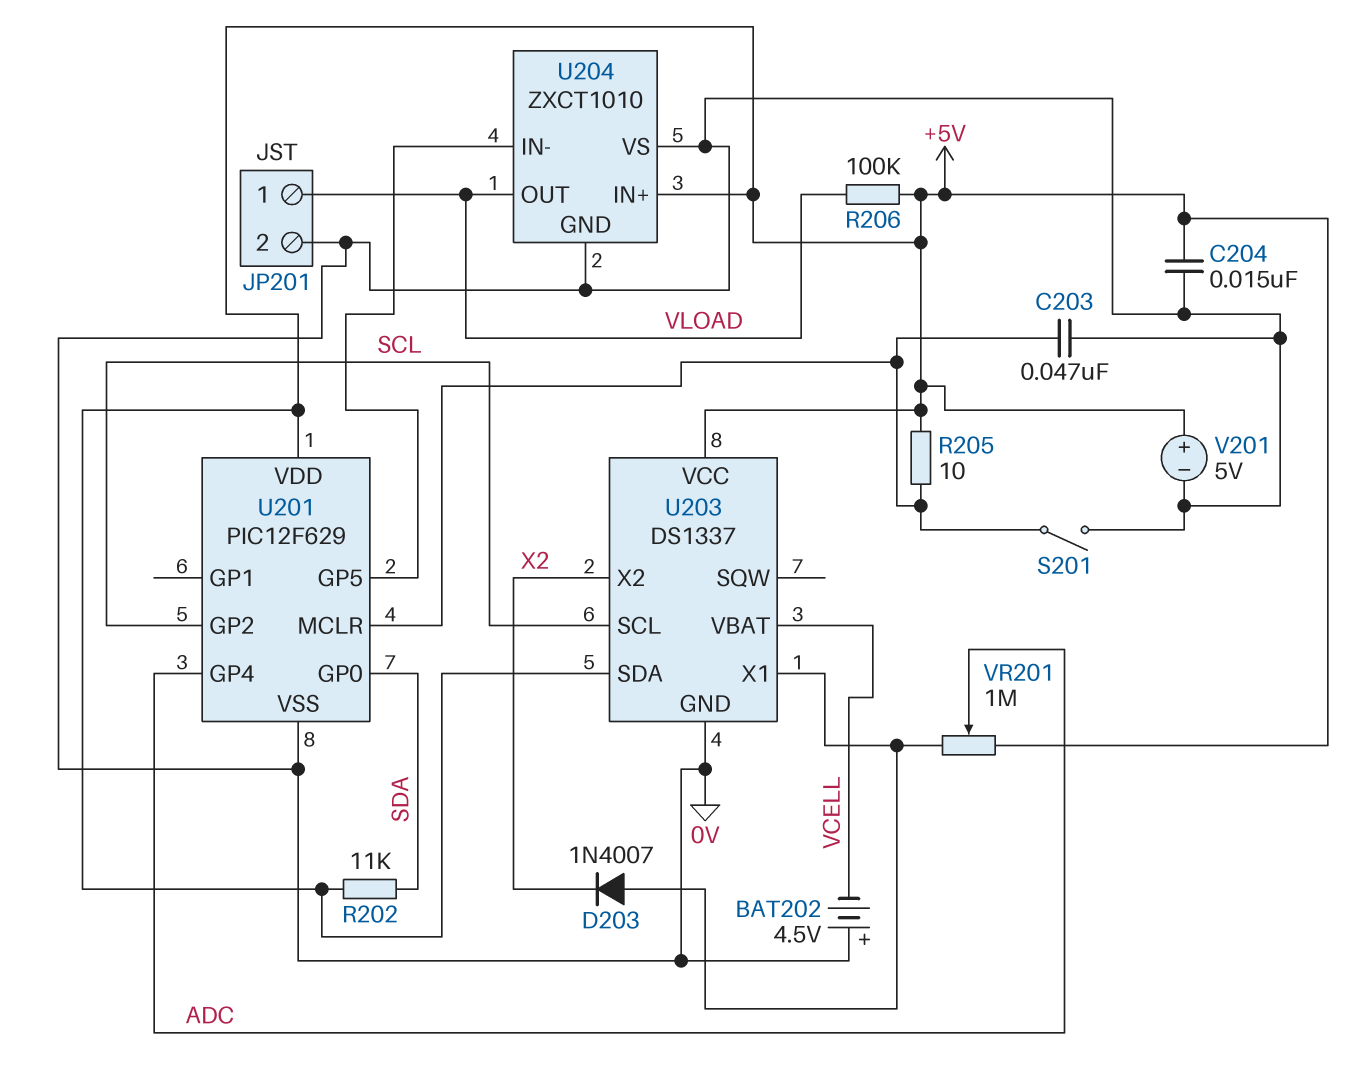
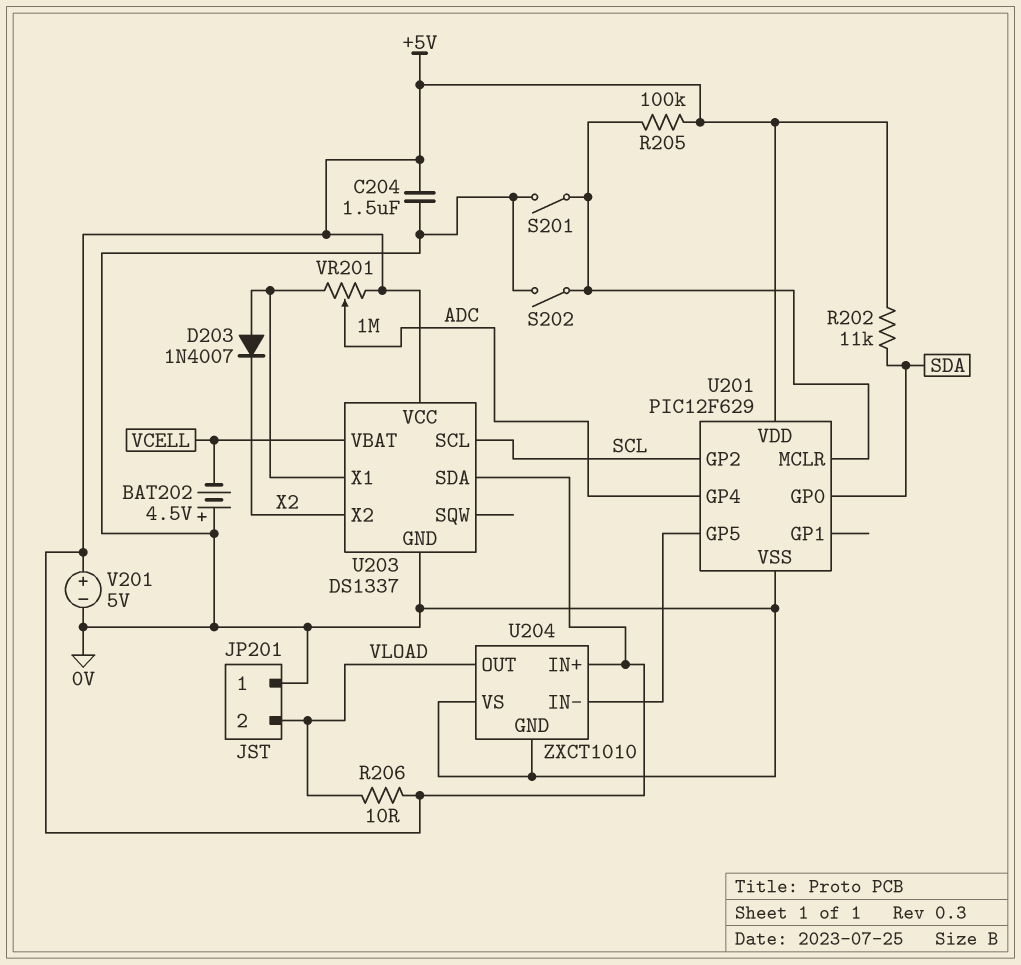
C203: 47nF (0V, U201/MCLR) -> none
C204: 15nF (+5V, 0V) -> 1.5uF (+5V, 0V)
JP201 pin 1: VLOAD -> 0V
JP201 pin 2: 0V -> VLOAD
R205: 10 (+5V, U201/MCLR) -> 100k (+5V, U201/MCLR)
R206: 100k (+5V, VLOAD) -> 10 (+5V, VLOAD)
S202: none -> switch (0V, U201/MCLR)

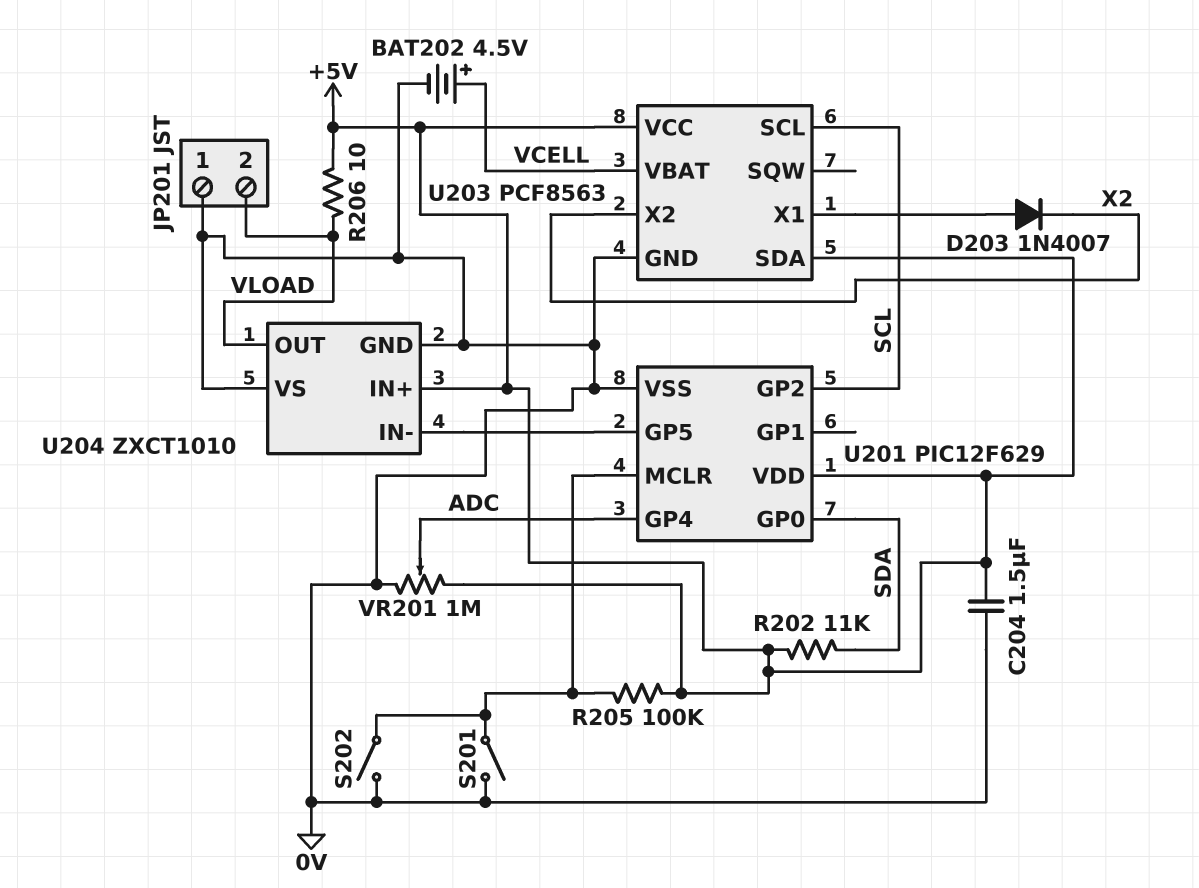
BAT202: 4.5V (plus 0V, minus VCELL) -> 4.5V (plus VCELL, minus 0V)
U203: DS1337 -> PCF8563
V201: 5V (plus +5V, minus 0V) -> none
VR201: 1M (+5V, U203/X1, wiper ADC) -> 1M (+5V, 0V, wiper ADC)

